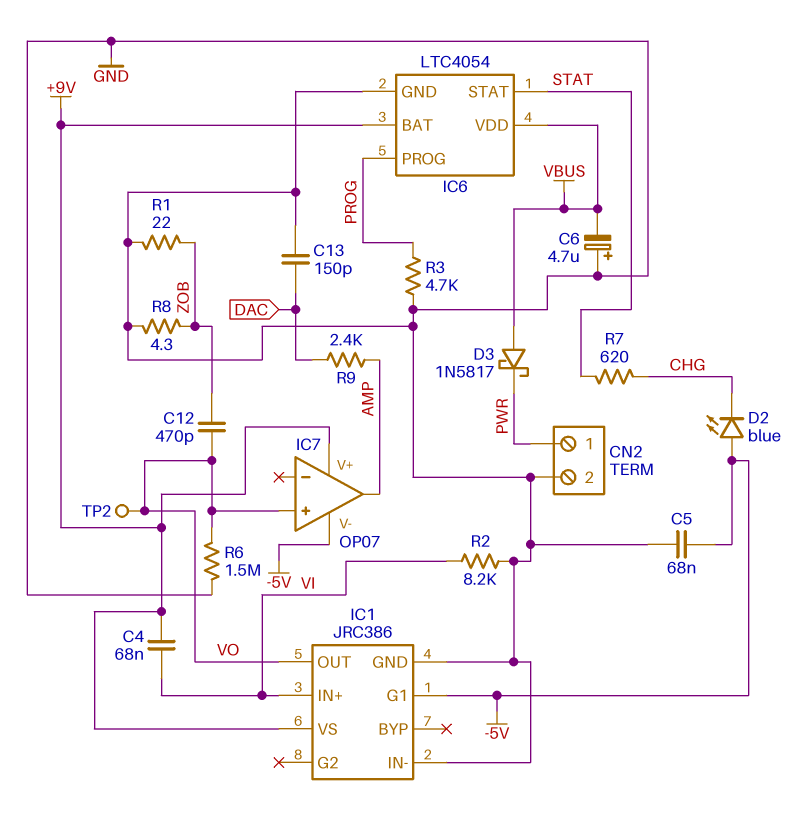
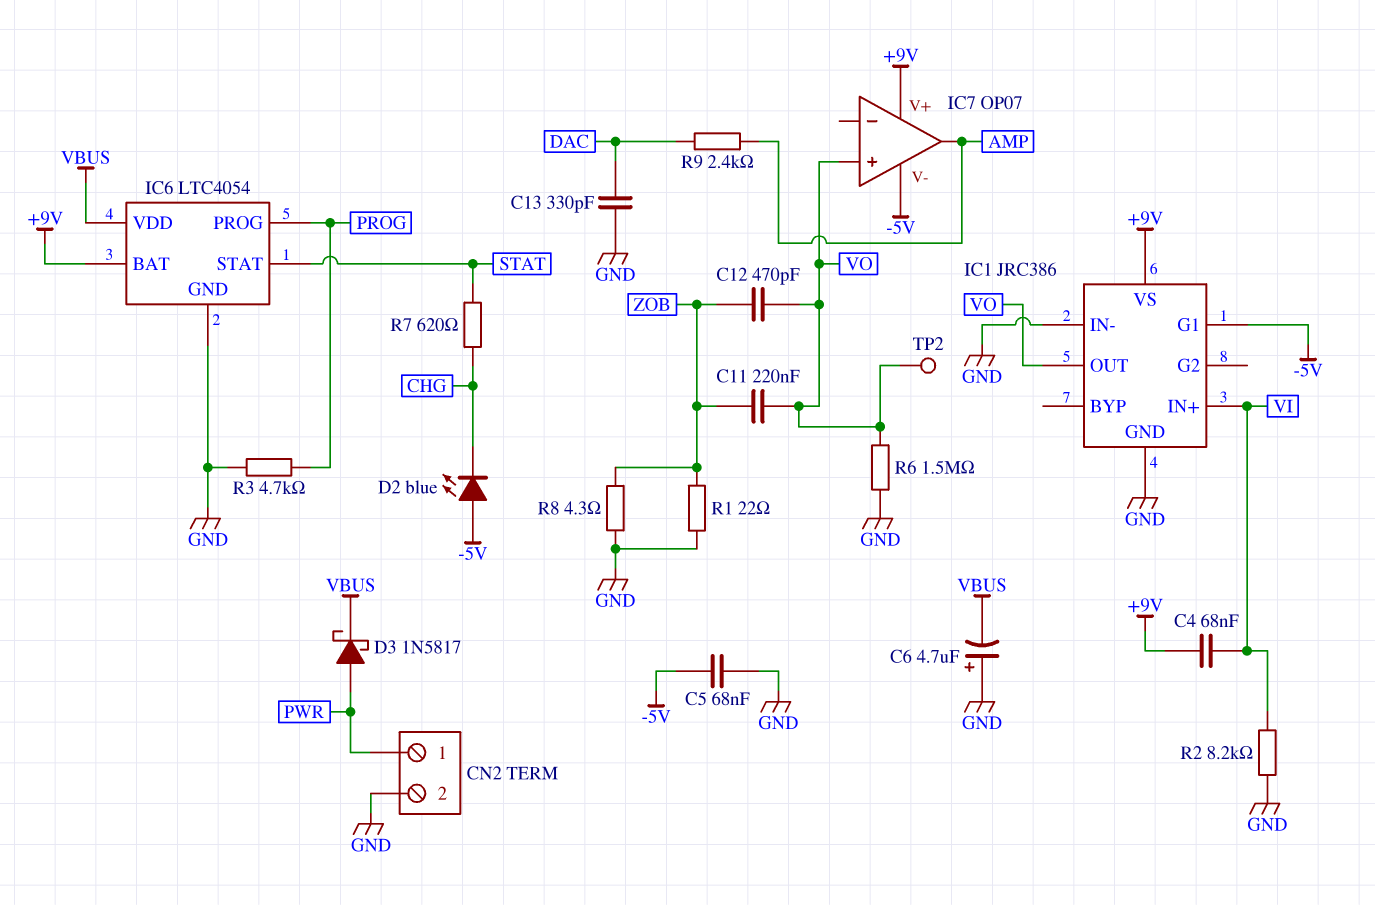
C11: none -> 220nF (VO, ZOB)
C13: 150pF (DAC, GND) -> 330pF (DAC, GND)
D3: schottky 1N5817 (A VBUS, K PWR) -> schottky 1N5817 (A PWR, K VBUS)

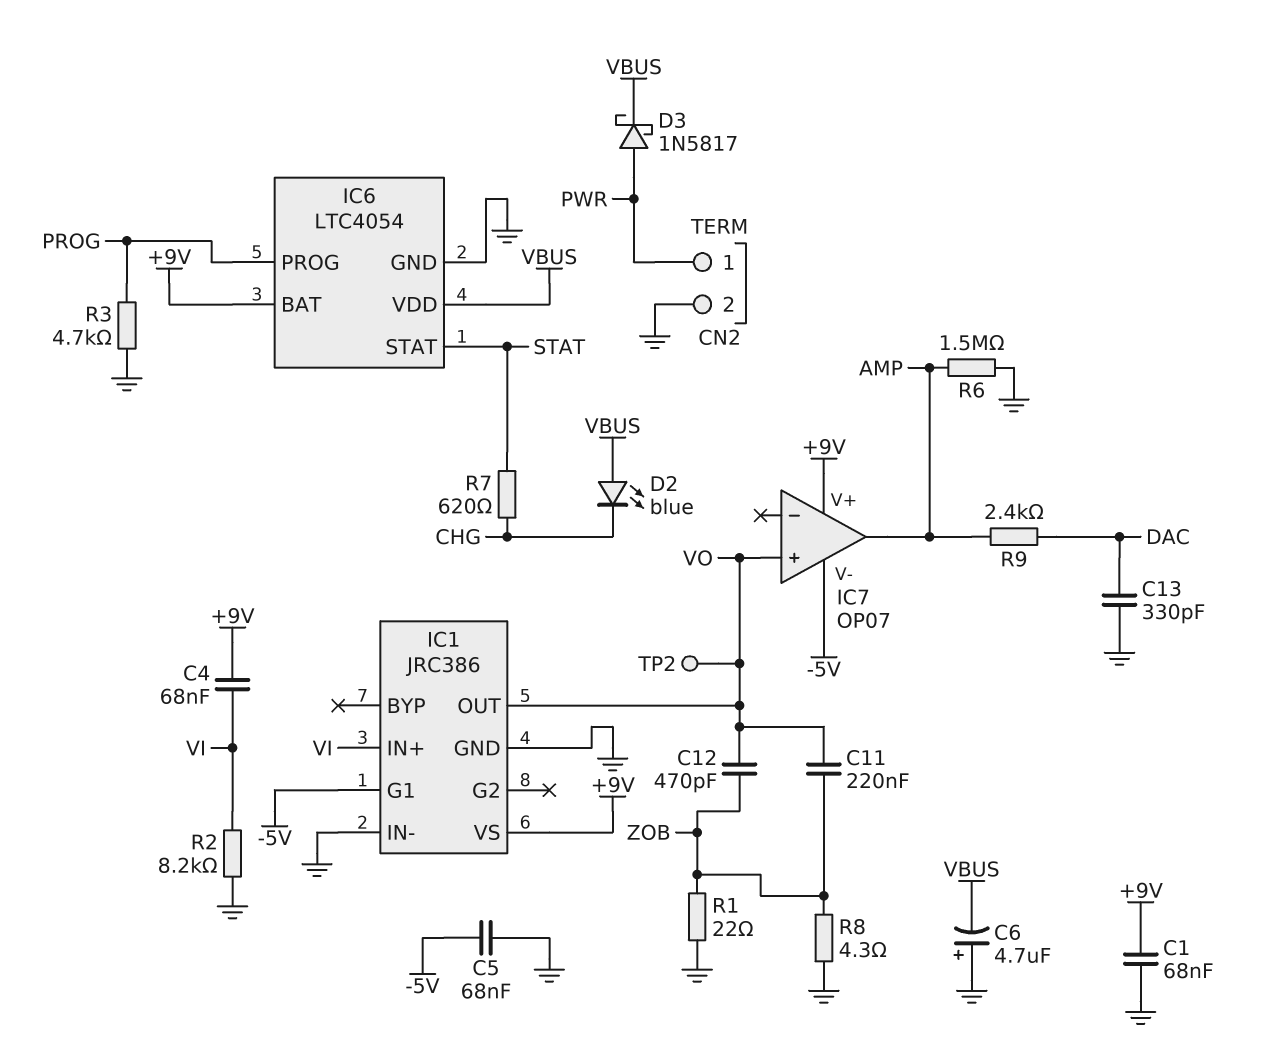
C1: none -> 68nF (+9V, GND)
D2: LED blue (A -5V, K CHG) -> LED blue (A VBUS, K CHG)
R6: 1.5M (GND, VO) -> 1.5M (AMP, GND)

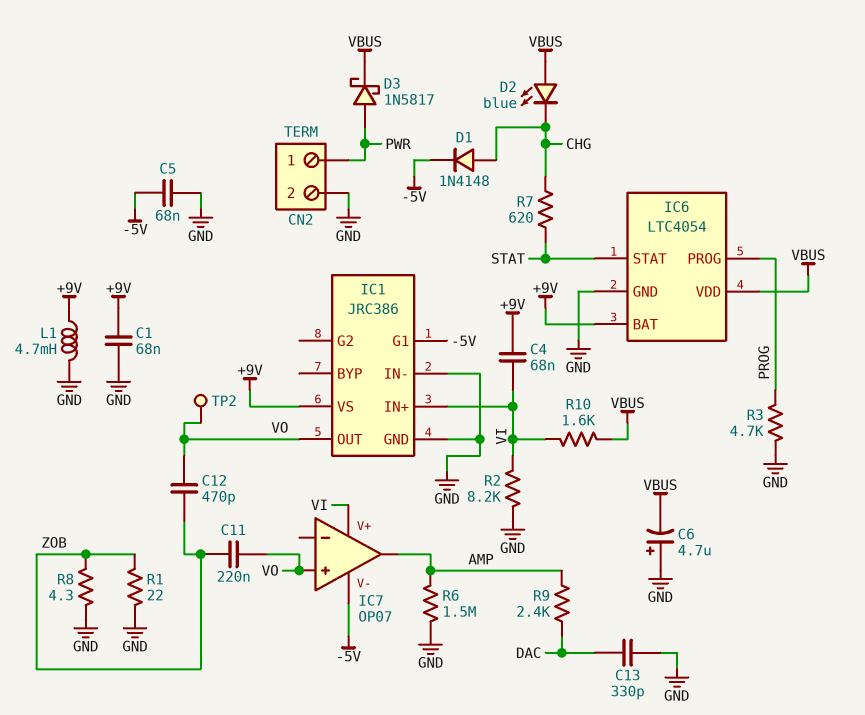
D1: none -> diode 1N4148 (A CHG, K -5V)
IC7 pin V+: +9V -> VI
L1: none -> 4.7mH (+9V, GND)
R10: none -> 1.6k (VBUS, VI)

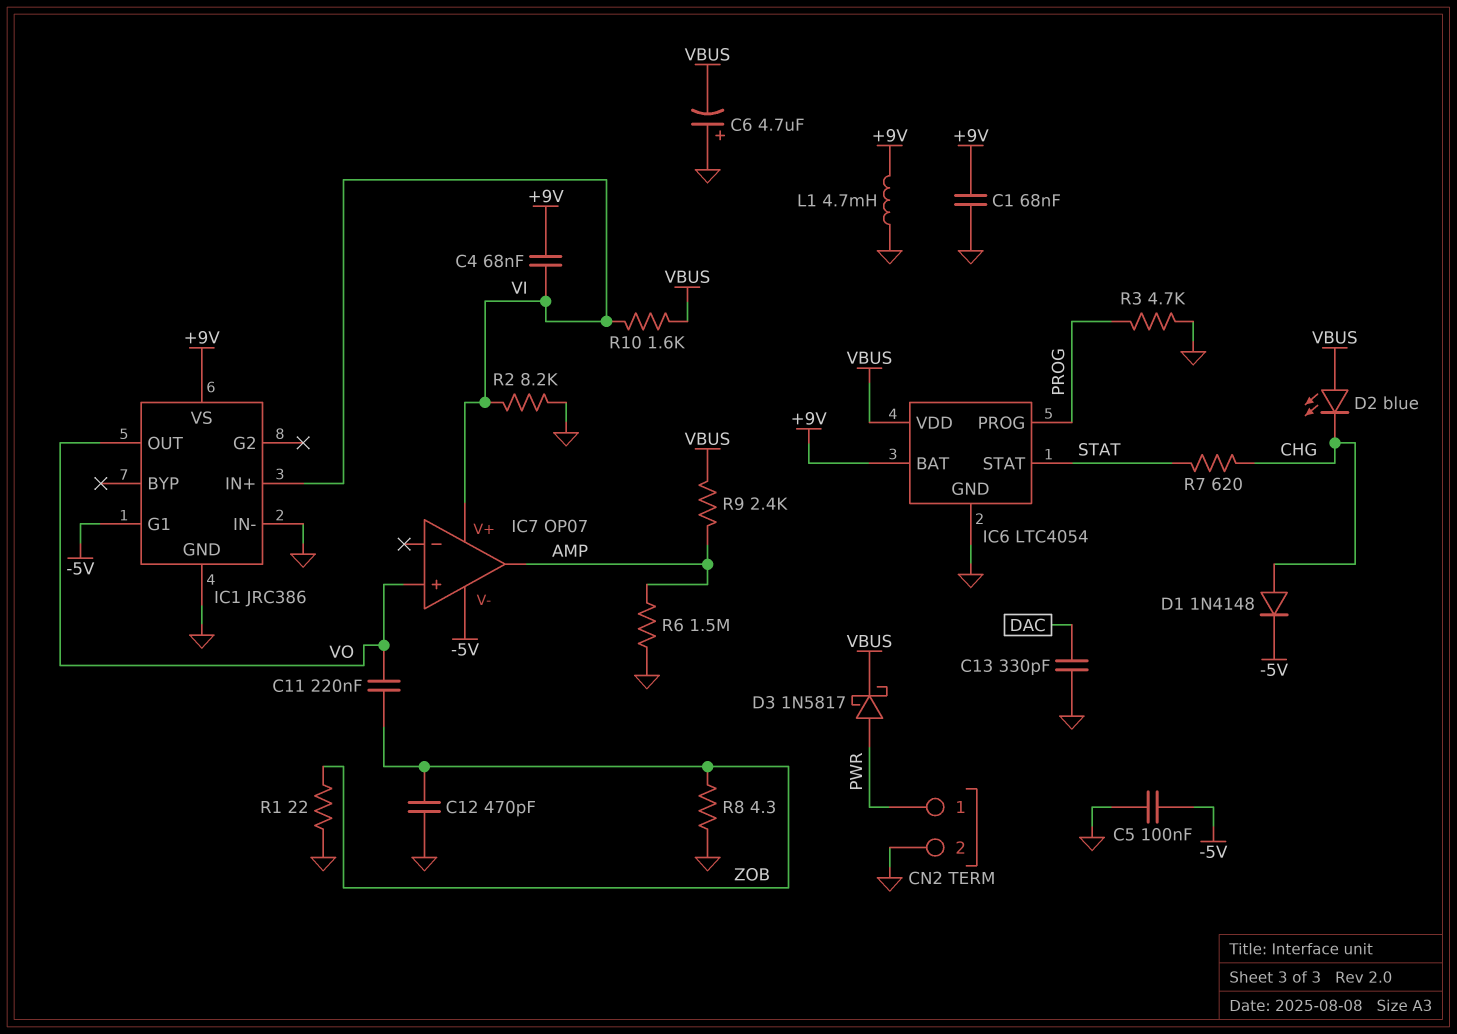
C5: 68nF (-5V, GND) -> 100nF (-5V, GND)
C12: 470pF (VO, ZOB) -> 470pF (GND, ZOB)
R9: 2.4k (AMP, DAC) -> 2.4k (AMP, VBUS)
TP2: test point (VO) -> none

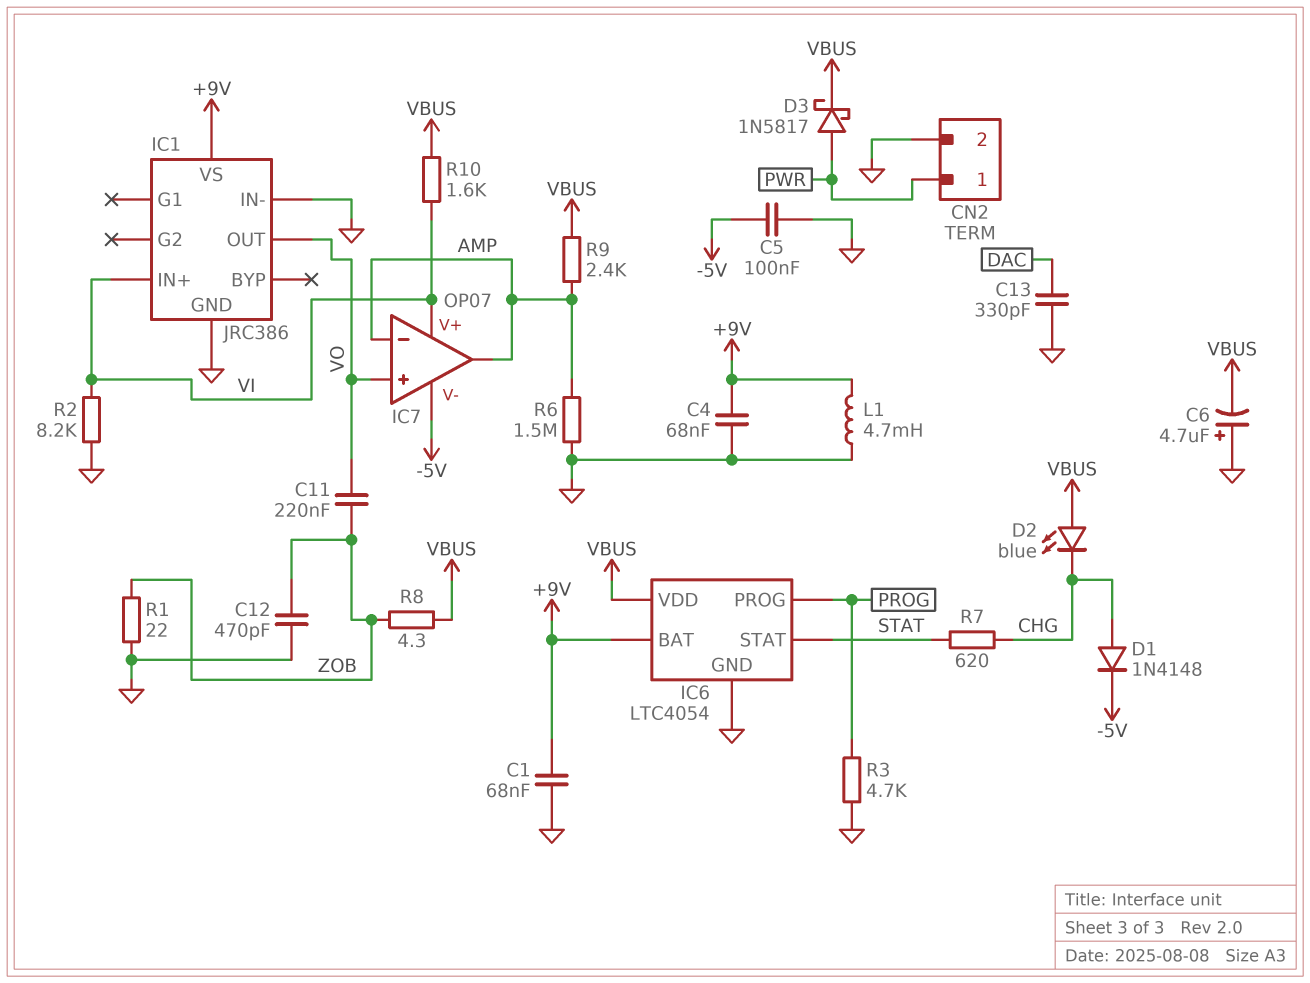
C4: 68nF (+9V, VI) -> 68nF (+9V, GND)
IC1 pin G1: -5V -> none
IC7 pin in-: none -> AMP
R8: 4.3 (GND, ZOB) -> 4.3 (VBUS, ZOB)

